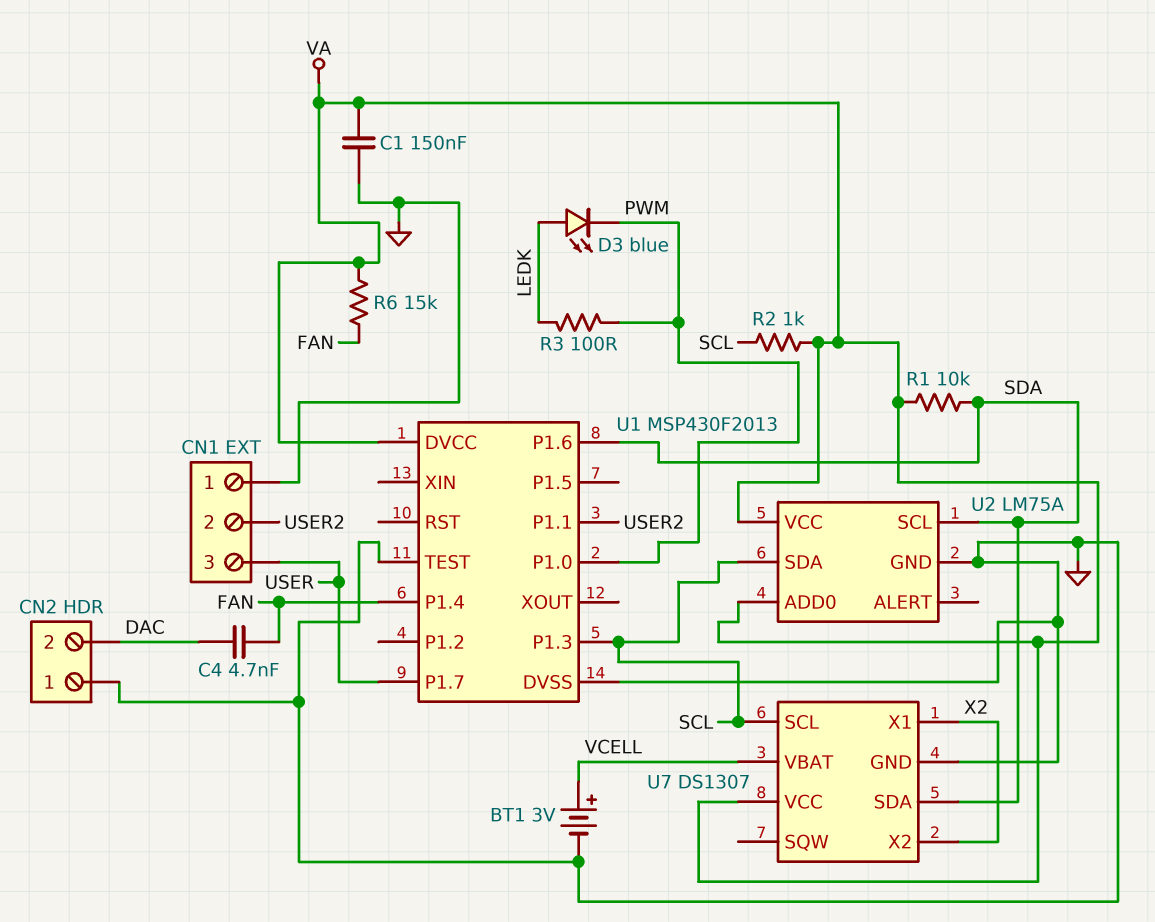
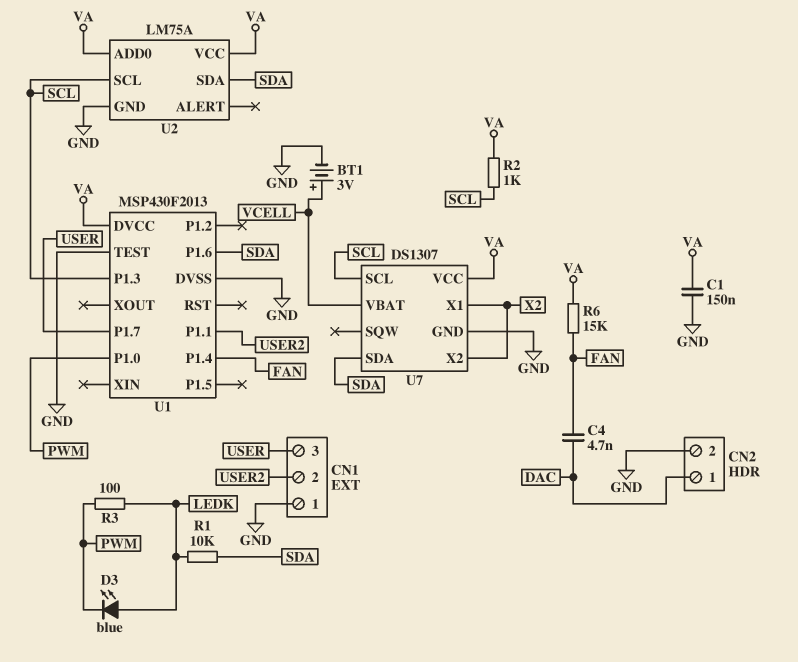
CN2 pin 1: GND -> DAC
CN2 pin 2: DAC -> GND
R1: 10k (SDA, VA) -> 10k (LEDK, SDA)
U2 pin SCL: SDA -> SCL
U2 pin SDA: SCL -> SDA

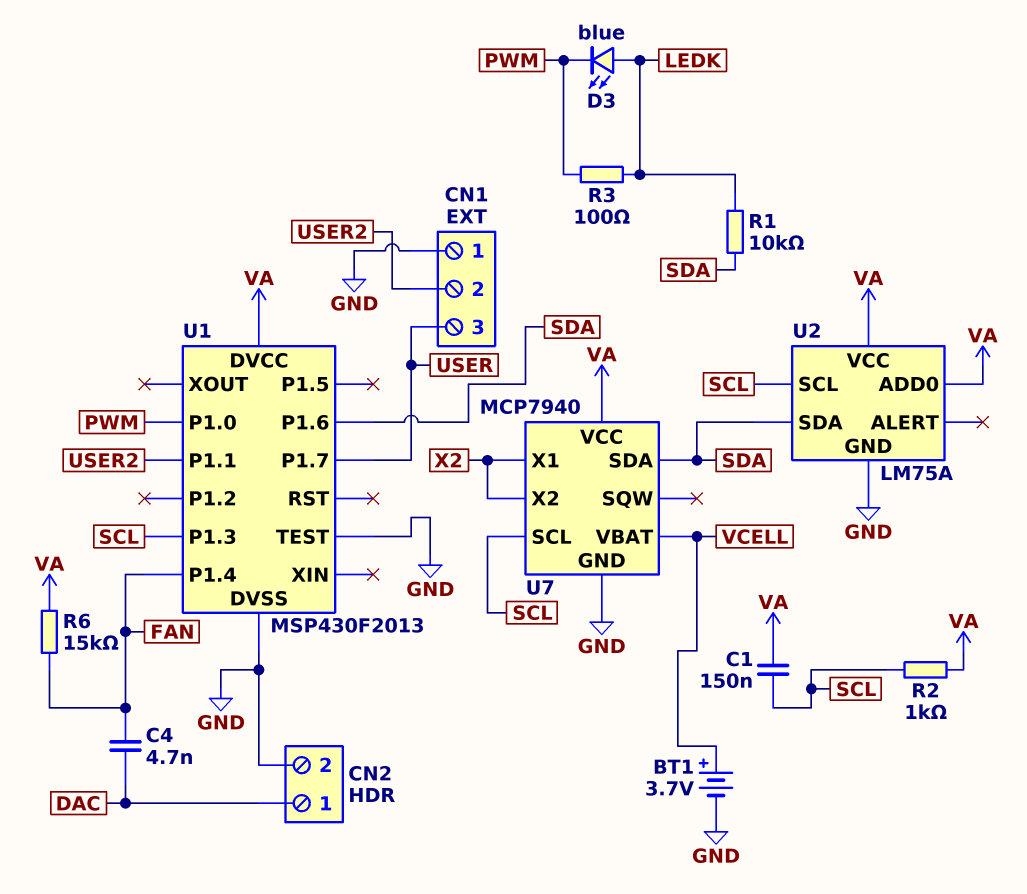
BT1: 3V (plus VCELL, minus GND) -> 3.7V (plus VCELL, minus GND)
C1: 150nF (GND, VA) -> 150nF (SCL, VA)
U7: DS1307 -> MCP7940

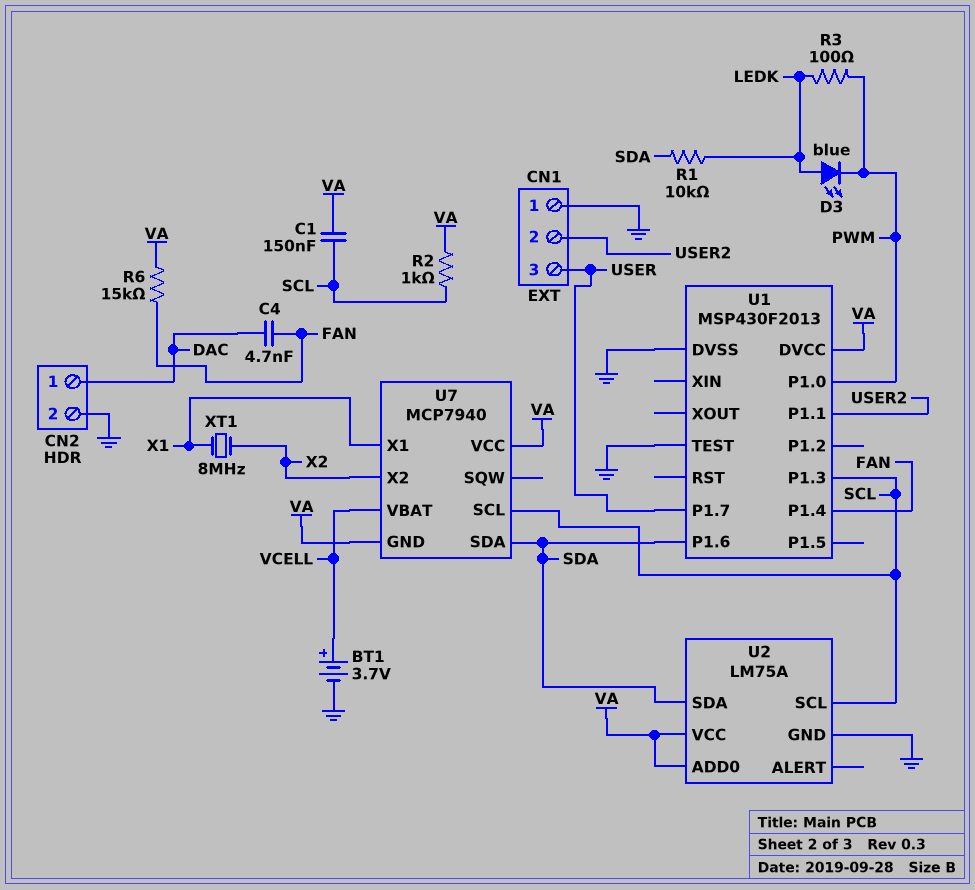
U7 pin GND: GND -> VA
U7 pin X1: X2 -> X1
XT1: none -> 8MHz (X1, X2)

